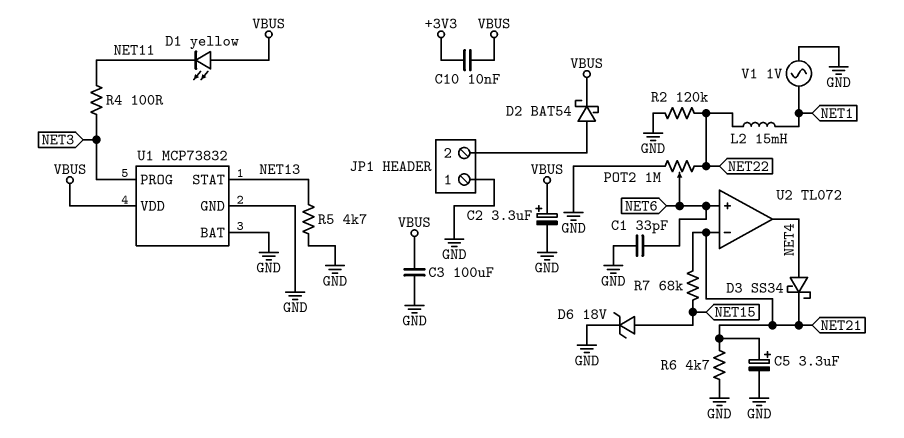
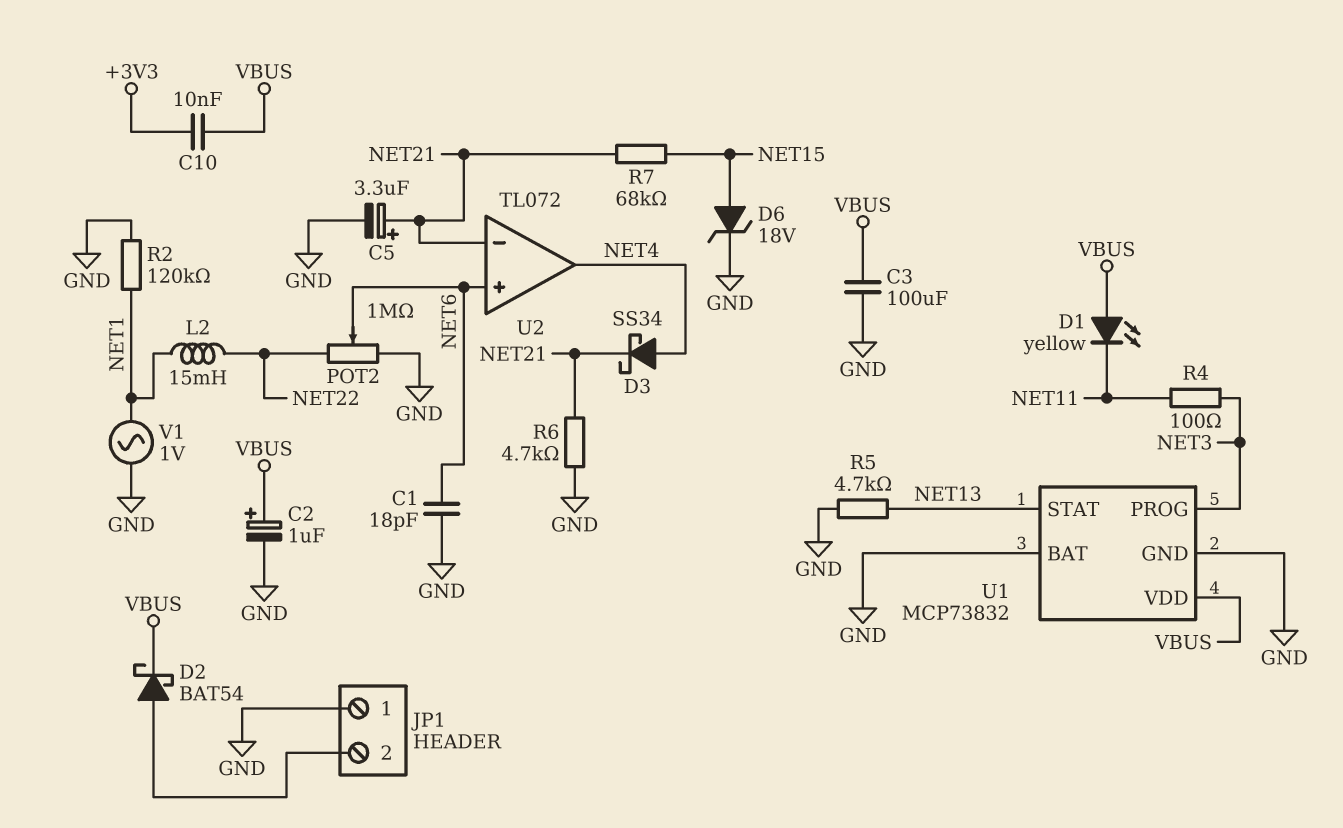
C1: 33pF (GND, NET6) -> 18pF (GND, NET6)
C2: 3.3uF (plus VBUS, minus GND) -> 1uF (plus VBUS, minus GND)
R2: 120k (GND, NET22) -> 120k (GND, NET1)

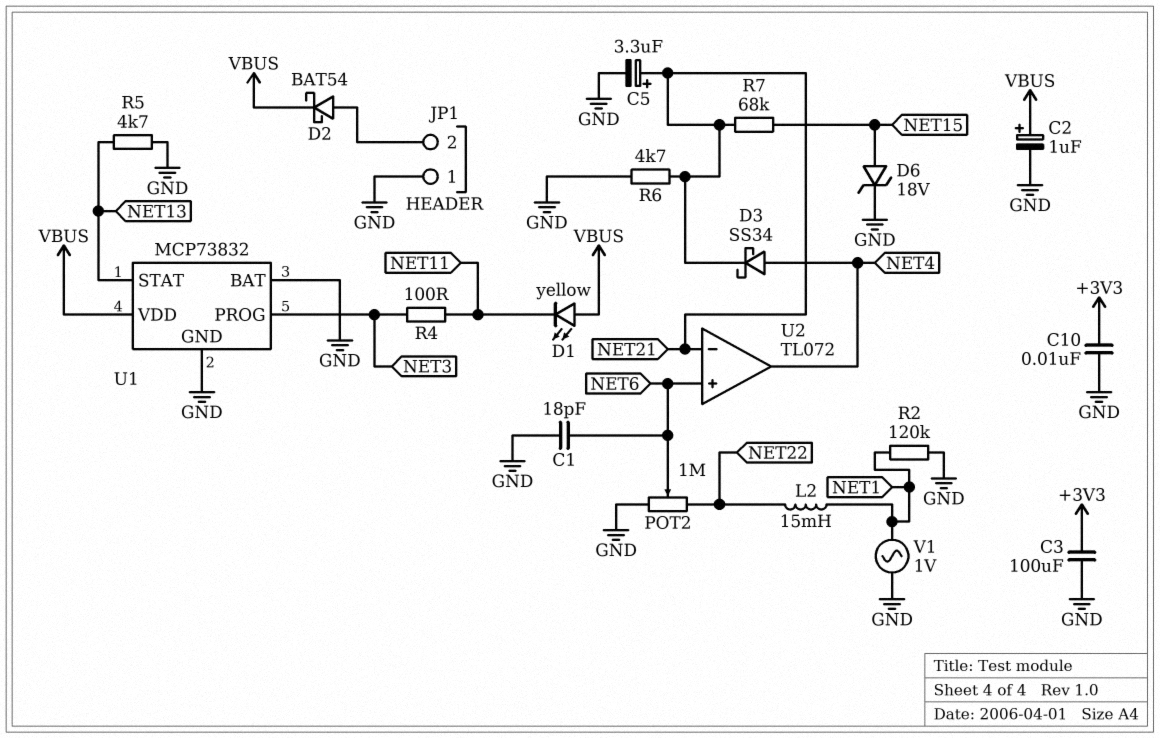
C3: 100uF (GND, VBUS) -> 100uF (+3V3, GND)
C10: 10nF (+3V3, VBUS) -> 10nF (+3V3, GND)

